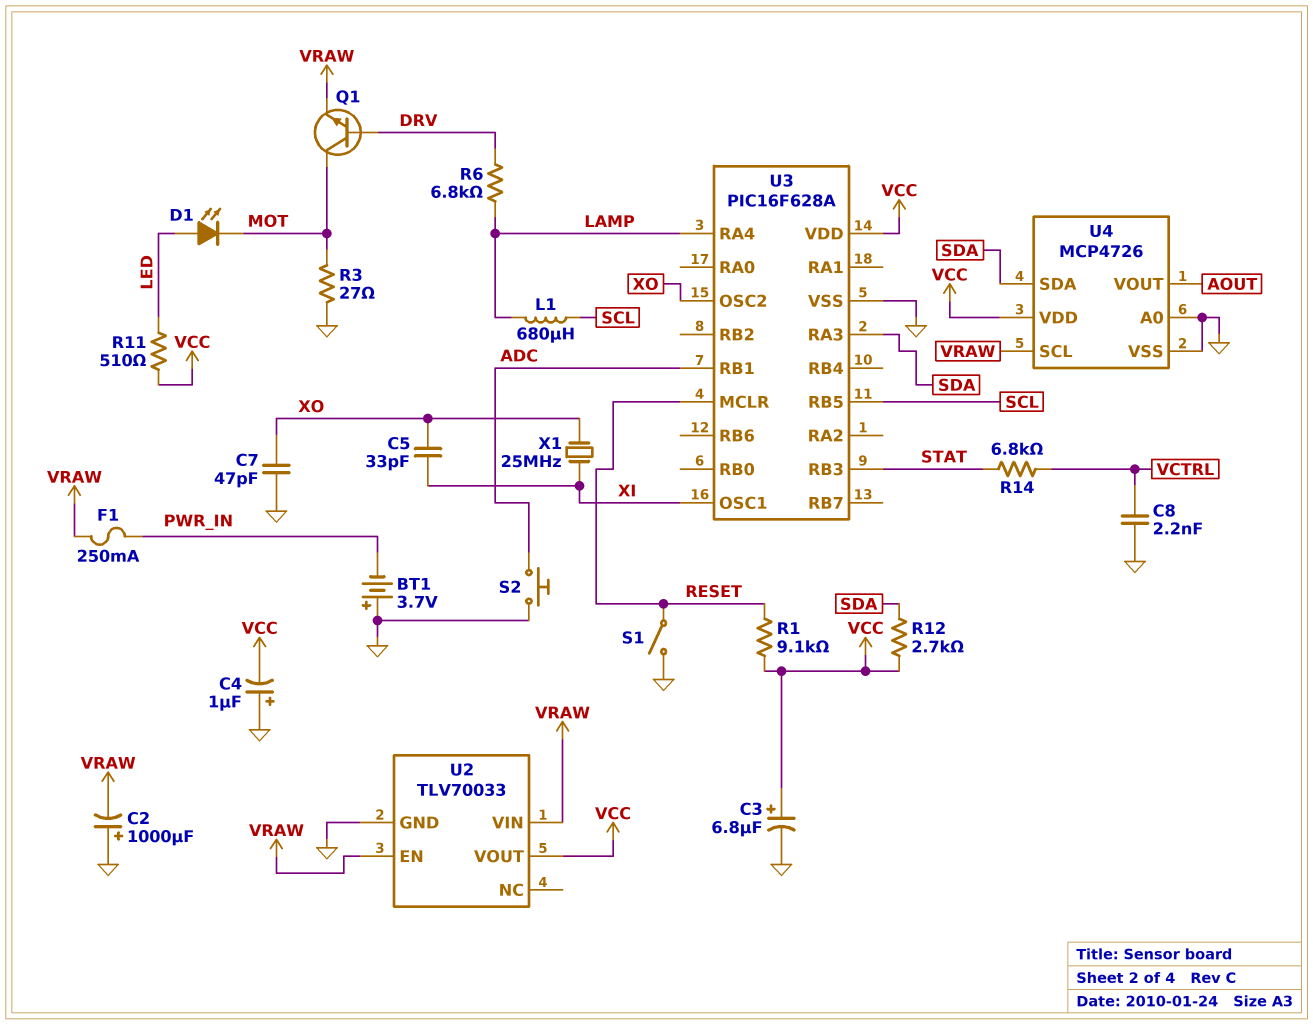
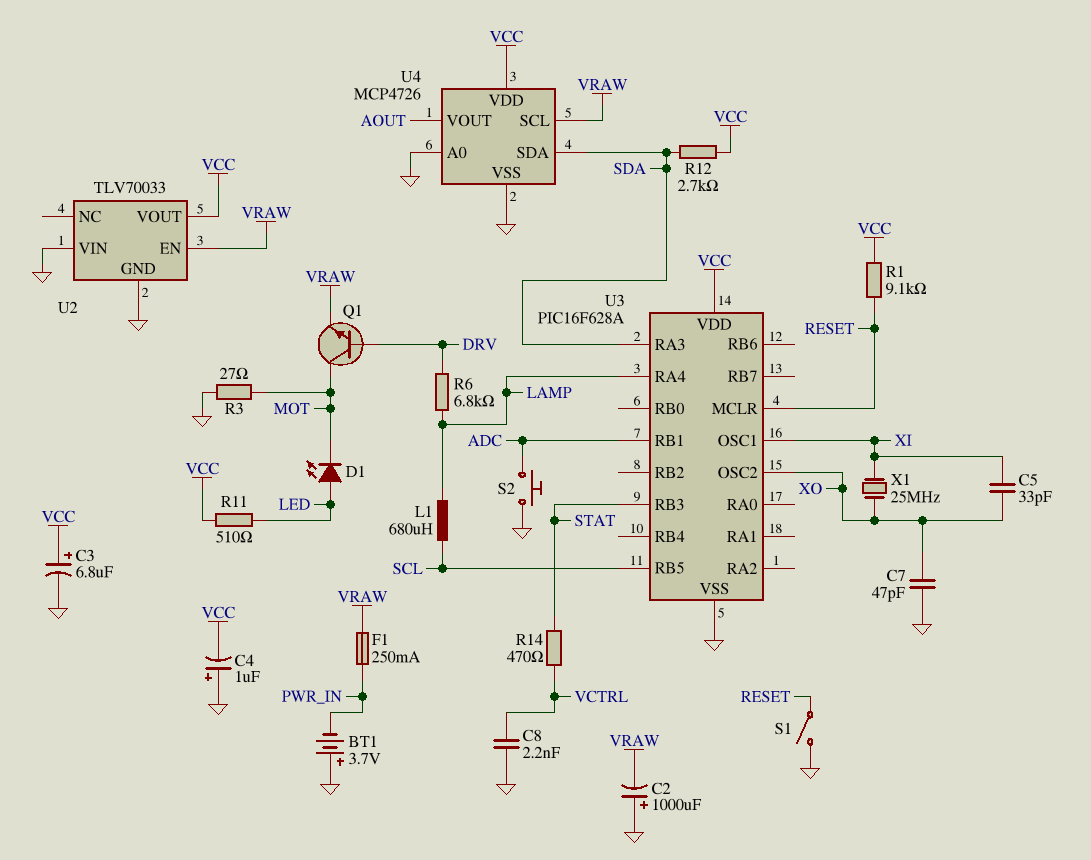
R14: 6.8k (STAT, VCTRL) -> 470 (STAT, VCTRL)
U2 pin VIN: VRAW -> GND

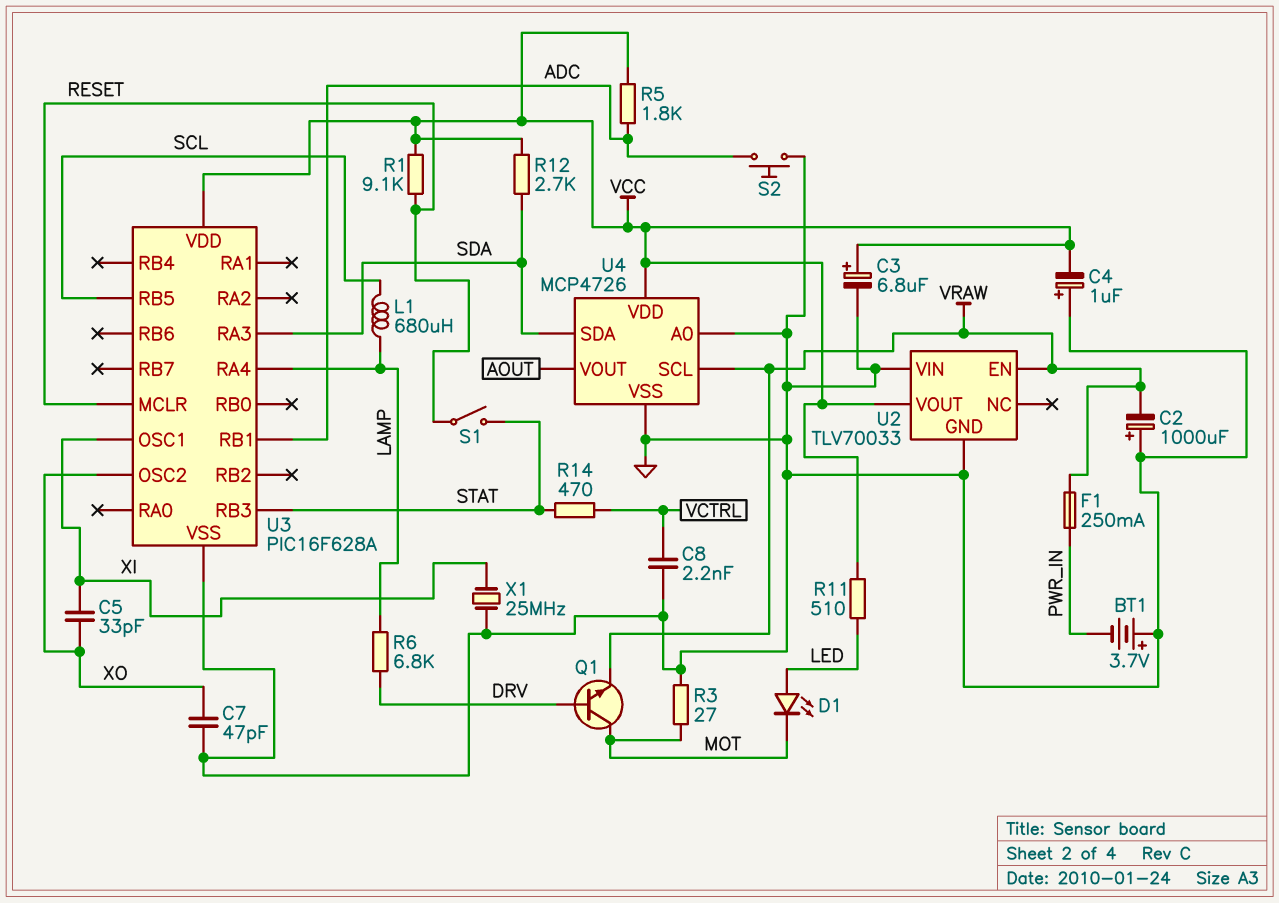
R5: none -> 1.8k (ADC, VCC)
S1: switch (GND, RESET) -> switch (RESET, STAT)
X1: 25MHz (XI, XO) -> 25MHz (GND, XI)

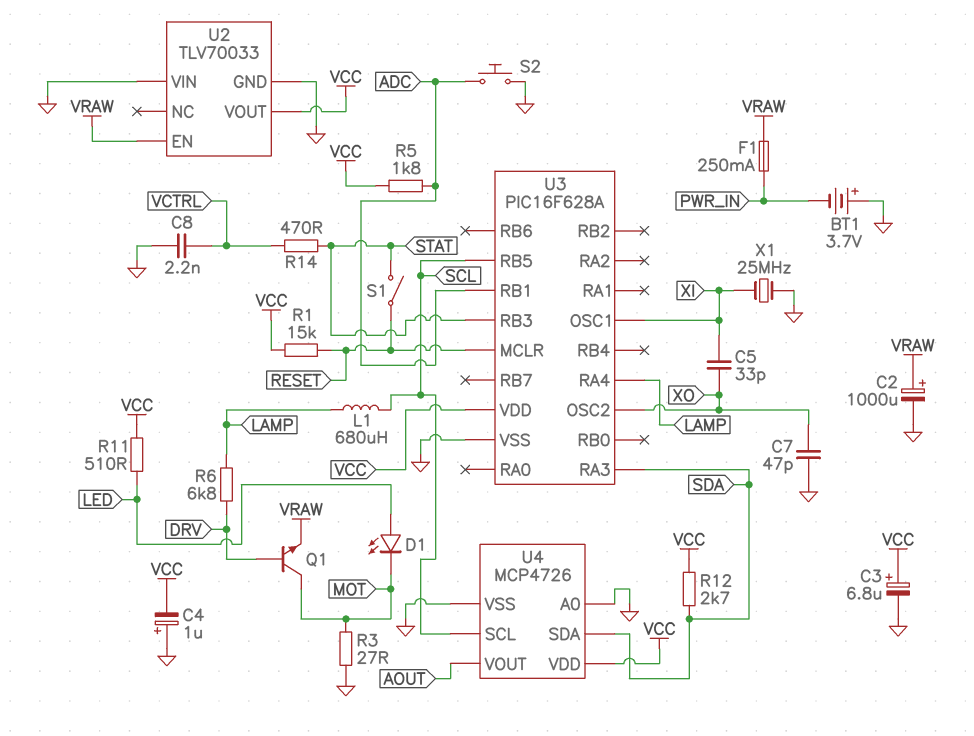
C2: 1000uF (plus GND, minus VRAW) -> 1000uF (plus VRAW, minus GND)
R1: 9.1k (RESET, VCC) -> 15k (RESET, VCC)
U4 pin SCL: VRAW -> SCL

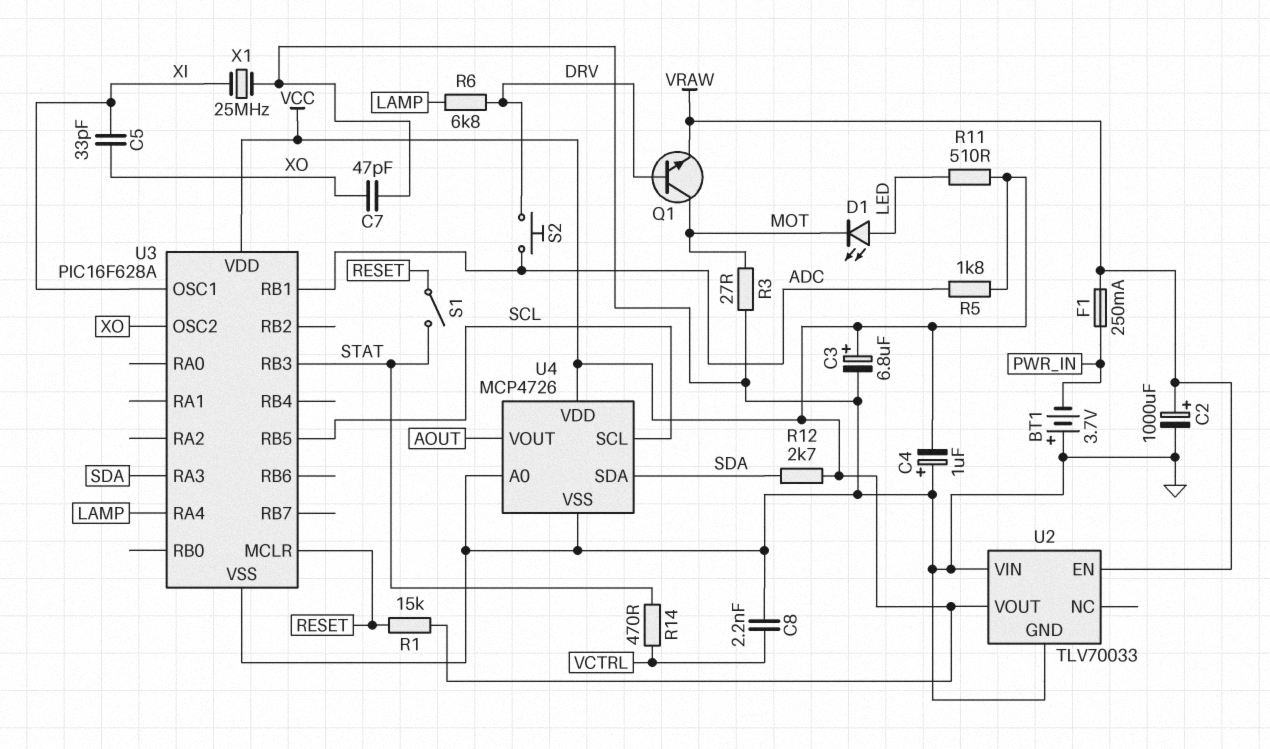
L1: 680uH (LAMP, SCL) -> none
S2: button (ADC, GND) -> button (ADC, DRV)

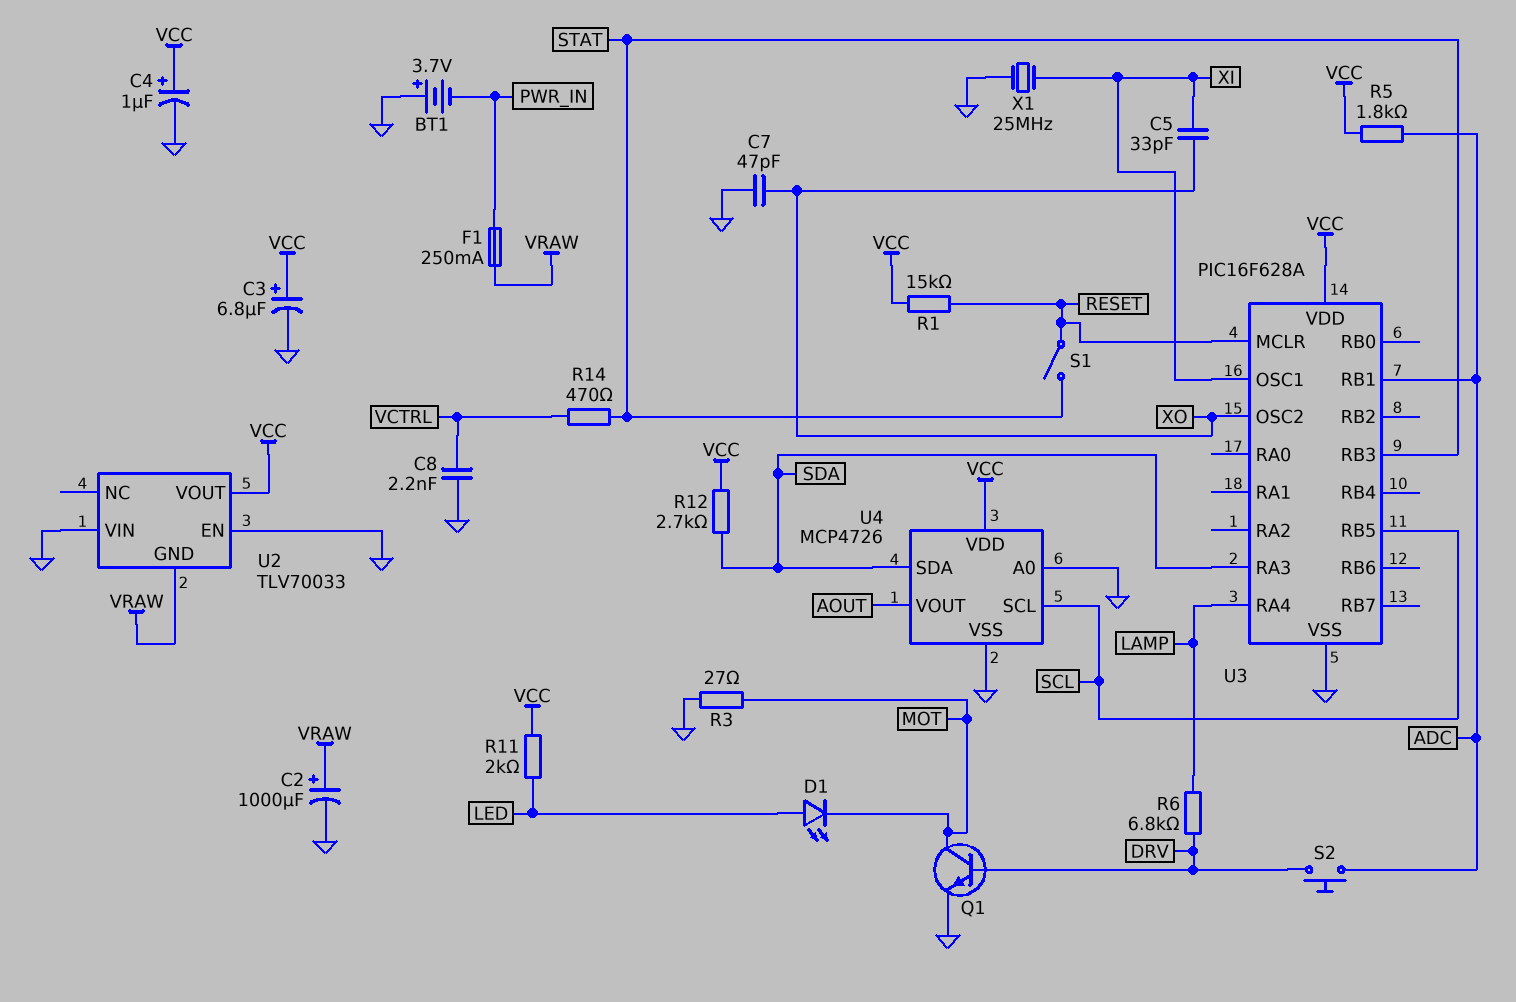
C4: 1uF (plus GND, minus VCC) -> 1uF (plus VCC, minus GND)
Q1: NPN (B DRV, C MOT, E VRAW) -> NPN (B DRV, C MOT, E GND)
R11: 510 (LED, VCC) -> 2k (LED, VCC)
U2 pin EN: VRAW -> GND
U2 pin GND: GND -> VRAW

